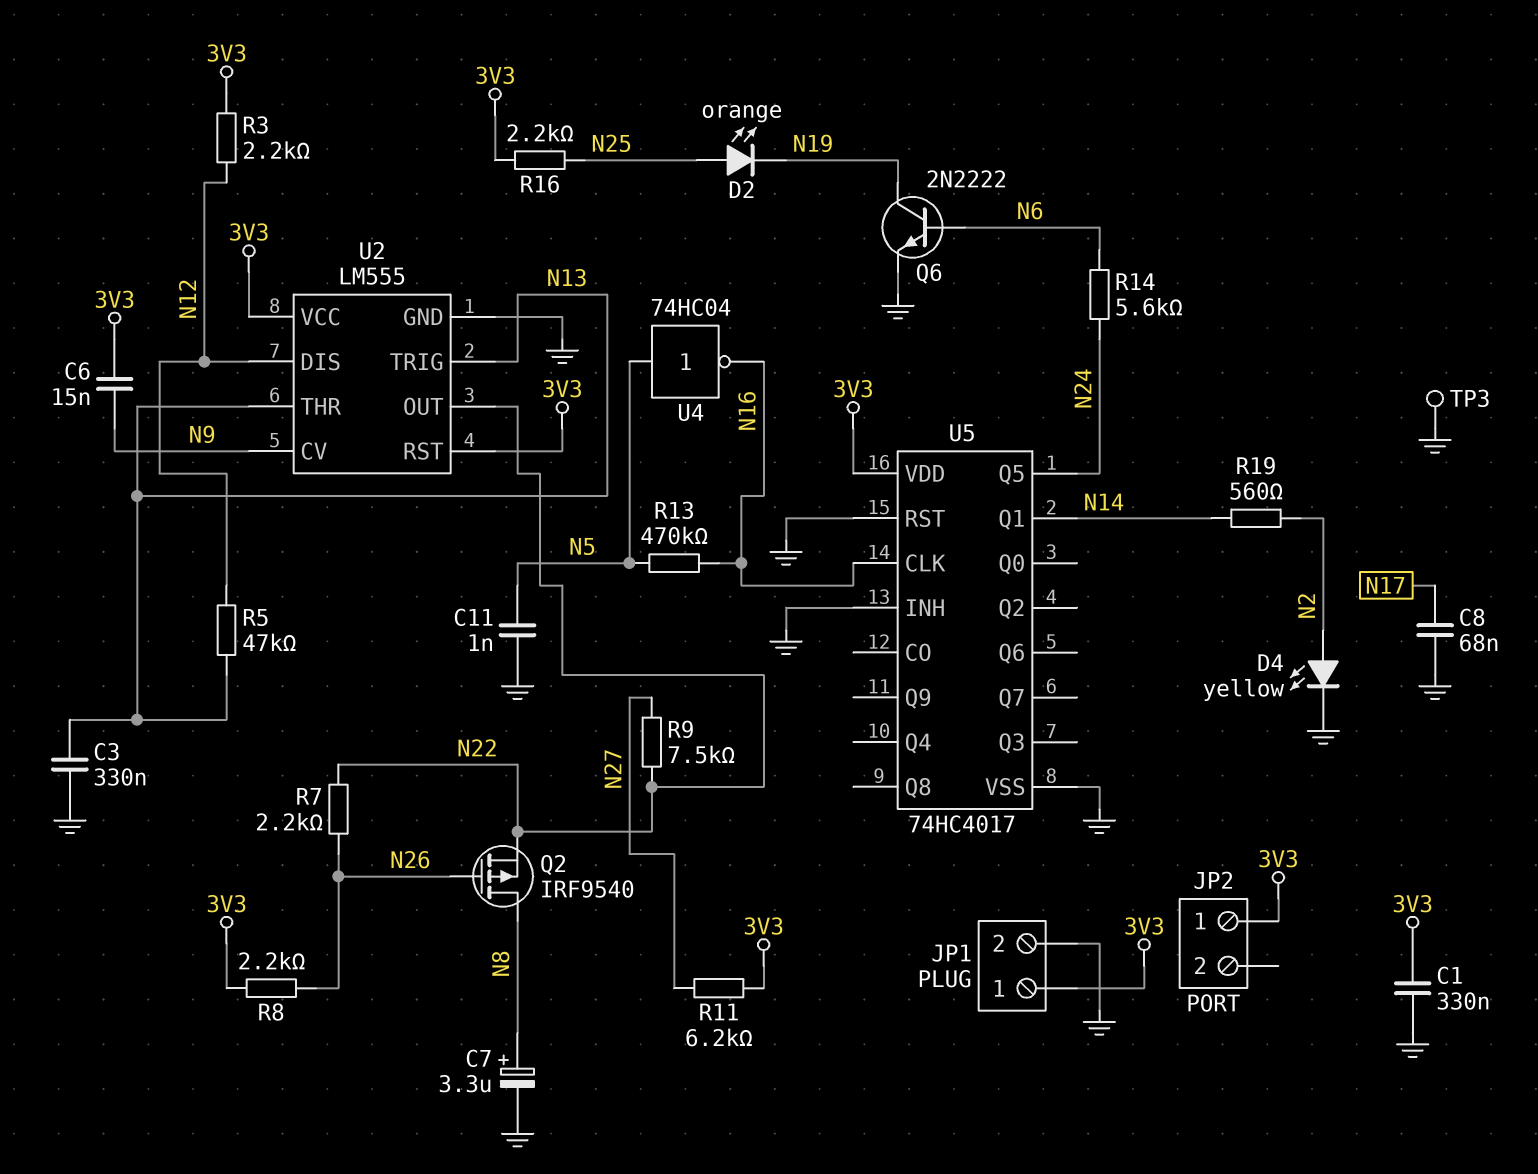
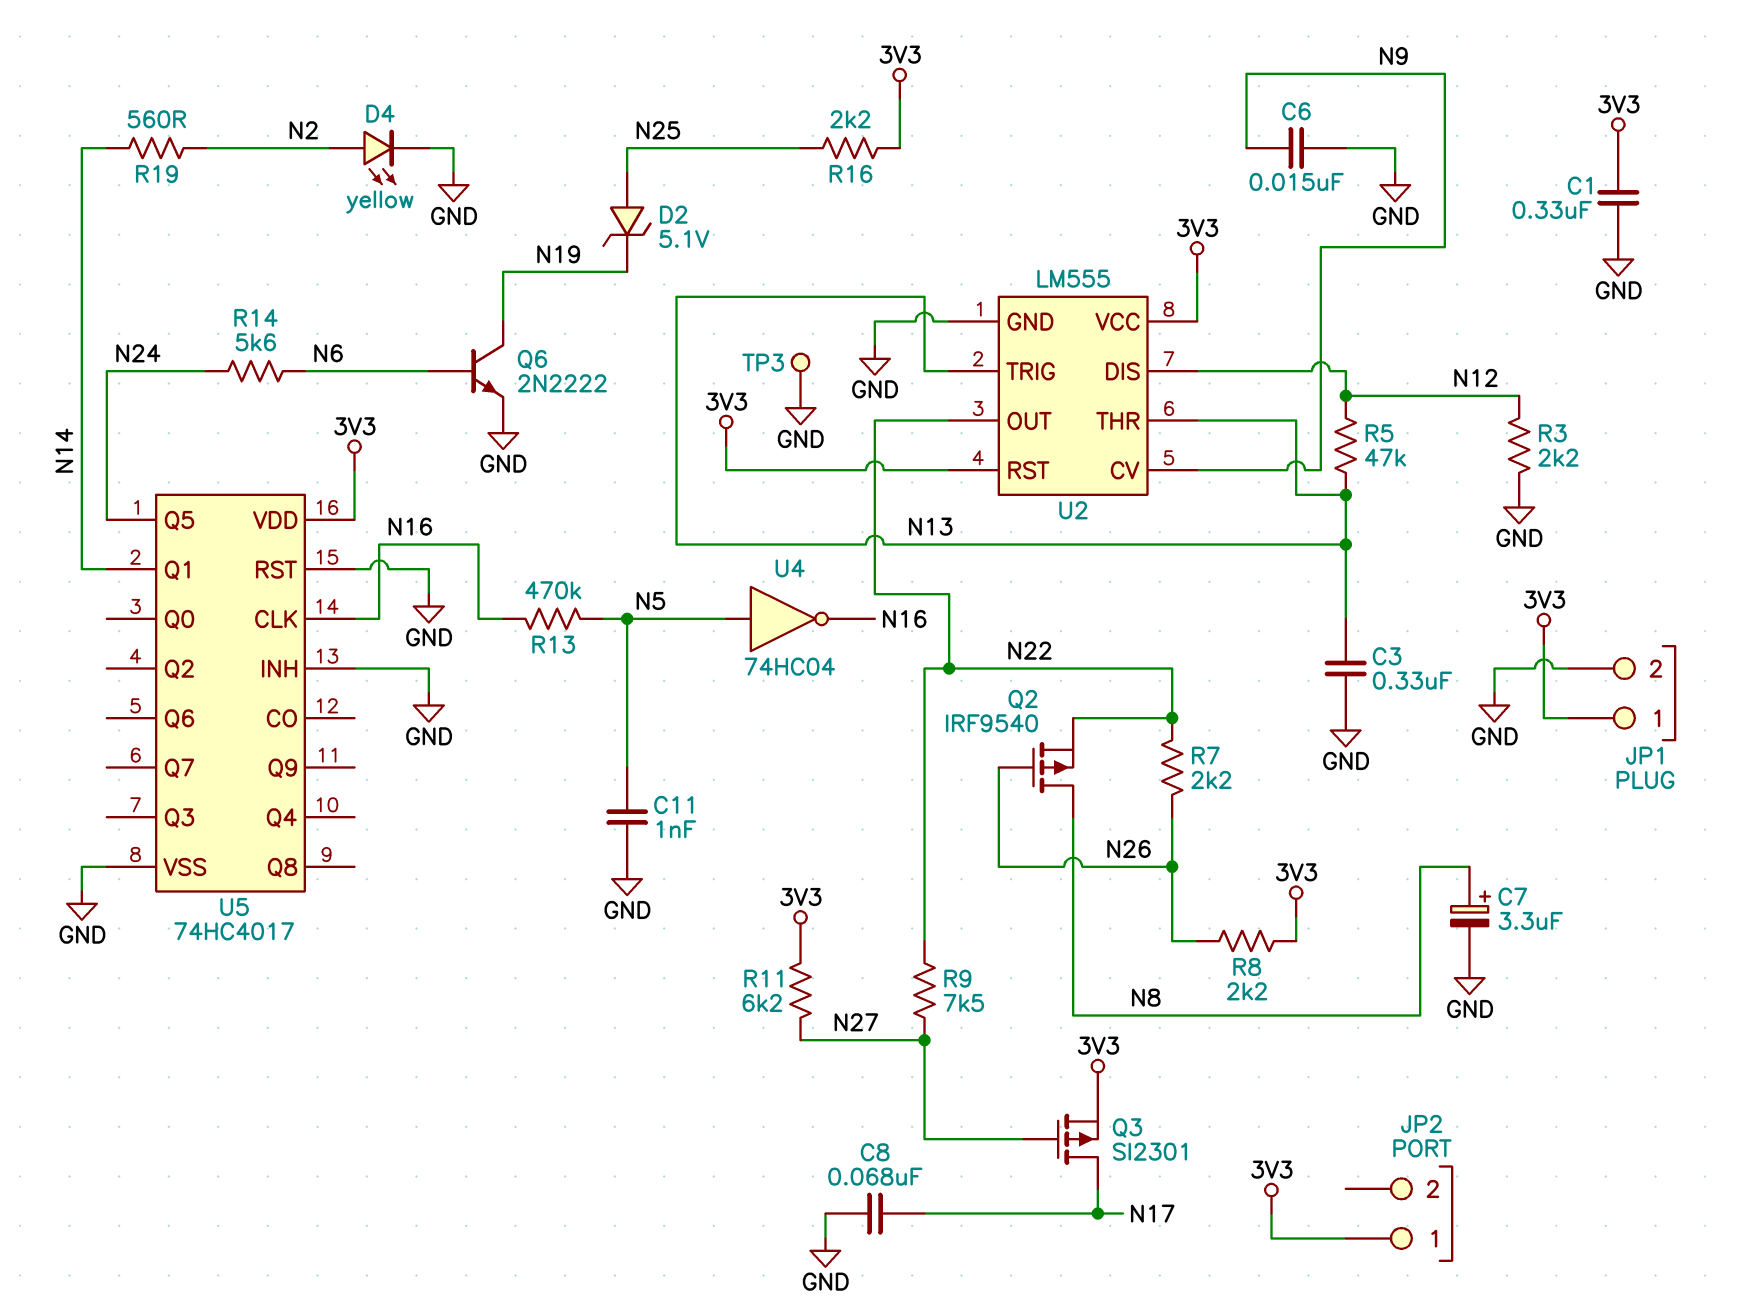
C6: 15nF (3V3, N9) -> 15nF (GND, N9)
D2: LED orange (A N25, K N19) -> zener 5.1V (A N25, K N19)
Q3: none -> PMOS SI2301 (G N27, D N17, S 3V3)
R3: 2.2k (3V3, N12) -> 2.2k (GND, N12)

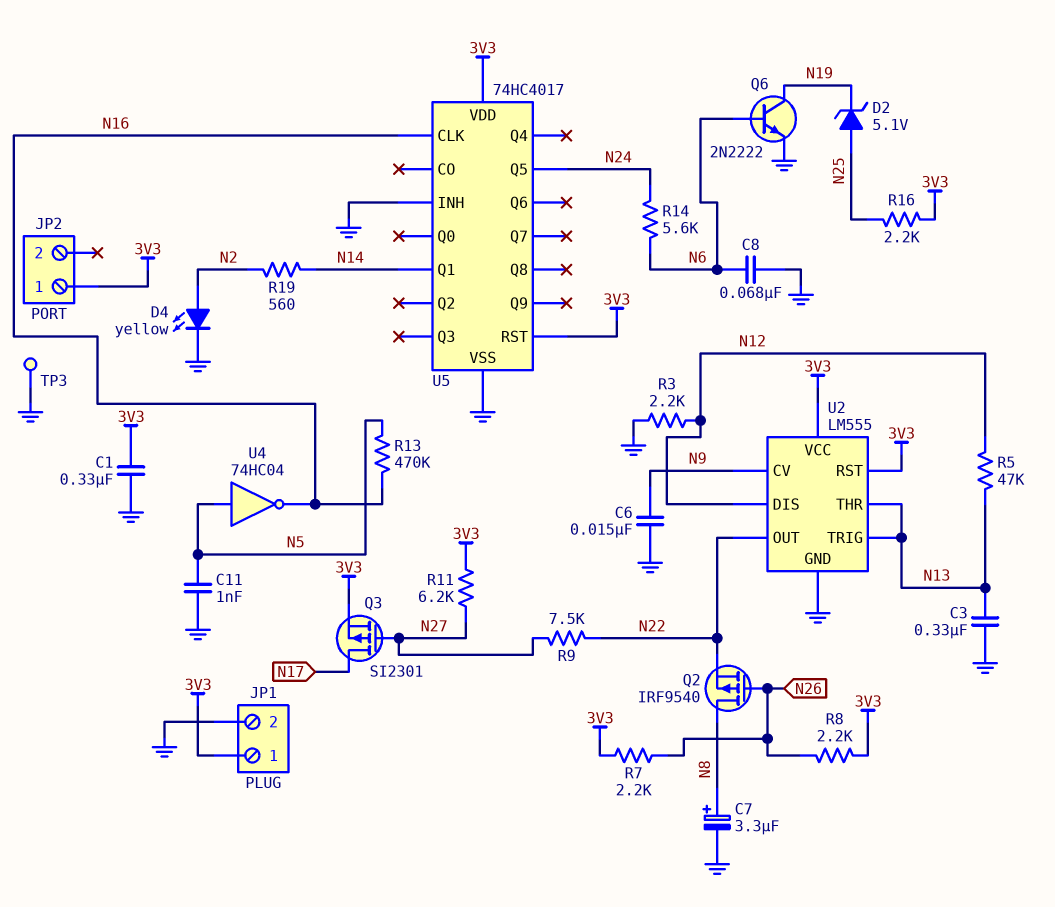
C8: 68nF (GND, N17) -> 68nF (GND, N6)
R7: 2.2k (N22, N26) -> 2.2k (3V3, N26)
U5 pin RST: GND -> 3V3

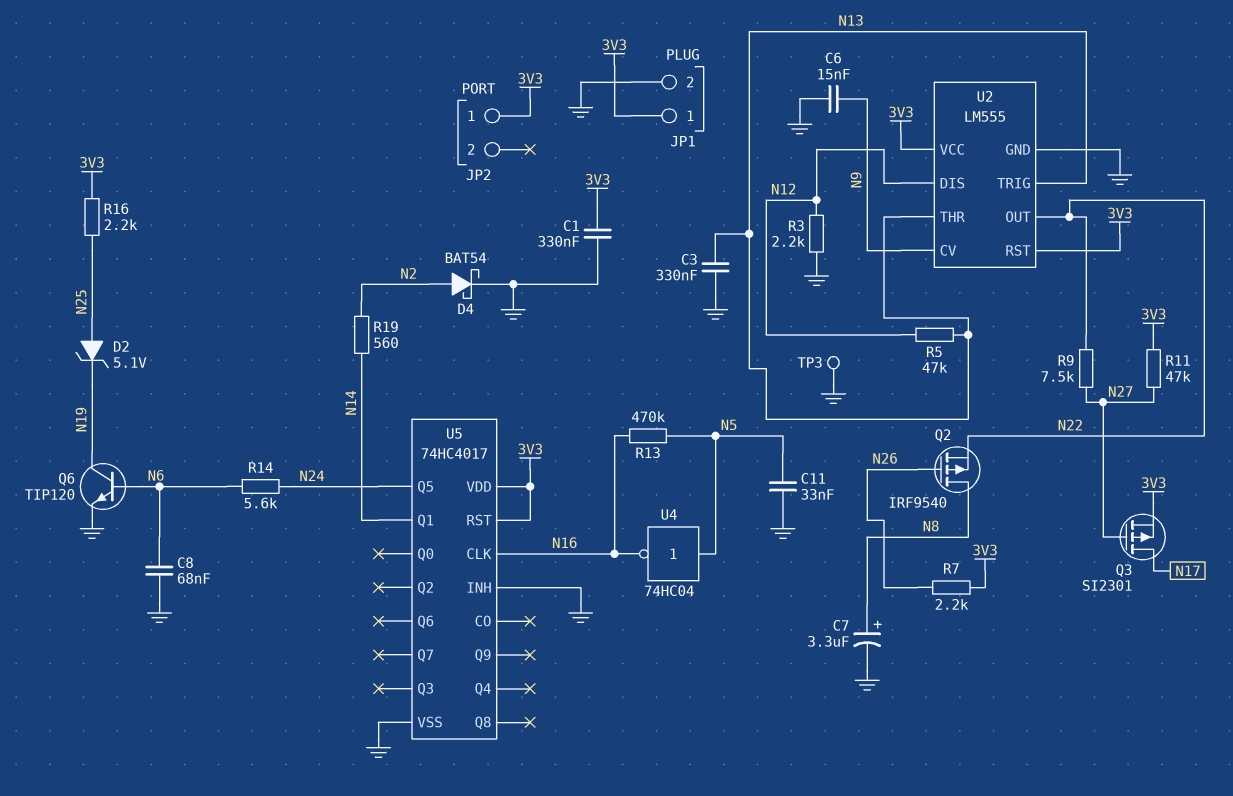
C11: 1nF (GND, N5) -> 33nF (GND, N5)
D4: LED yellow (A N2, K GND) -> schottky BAT54 (A N2, K GND)
Q6: NPN 2N2222 (B N6, C N19, E GND) -> NPN TIP120 (B N6, C N19, E GND)
R8: 2.2k (3V3, N26) -> none
R11: 6.2k (3V3, N27) -> 47k (3V3, N27)

